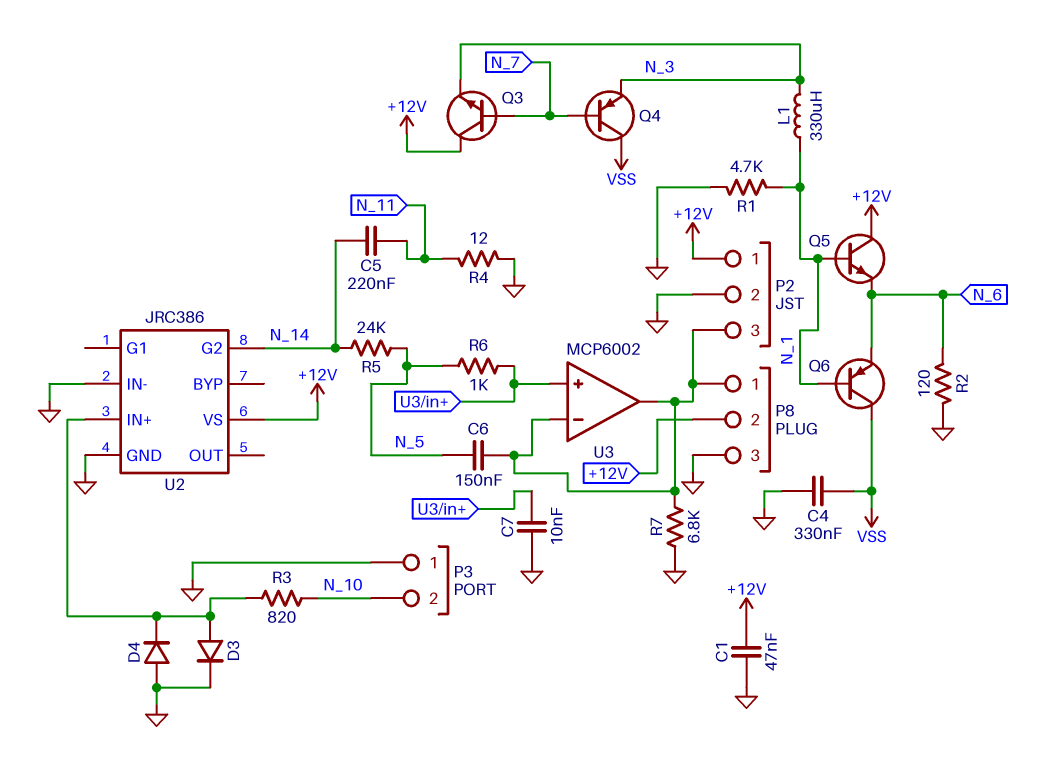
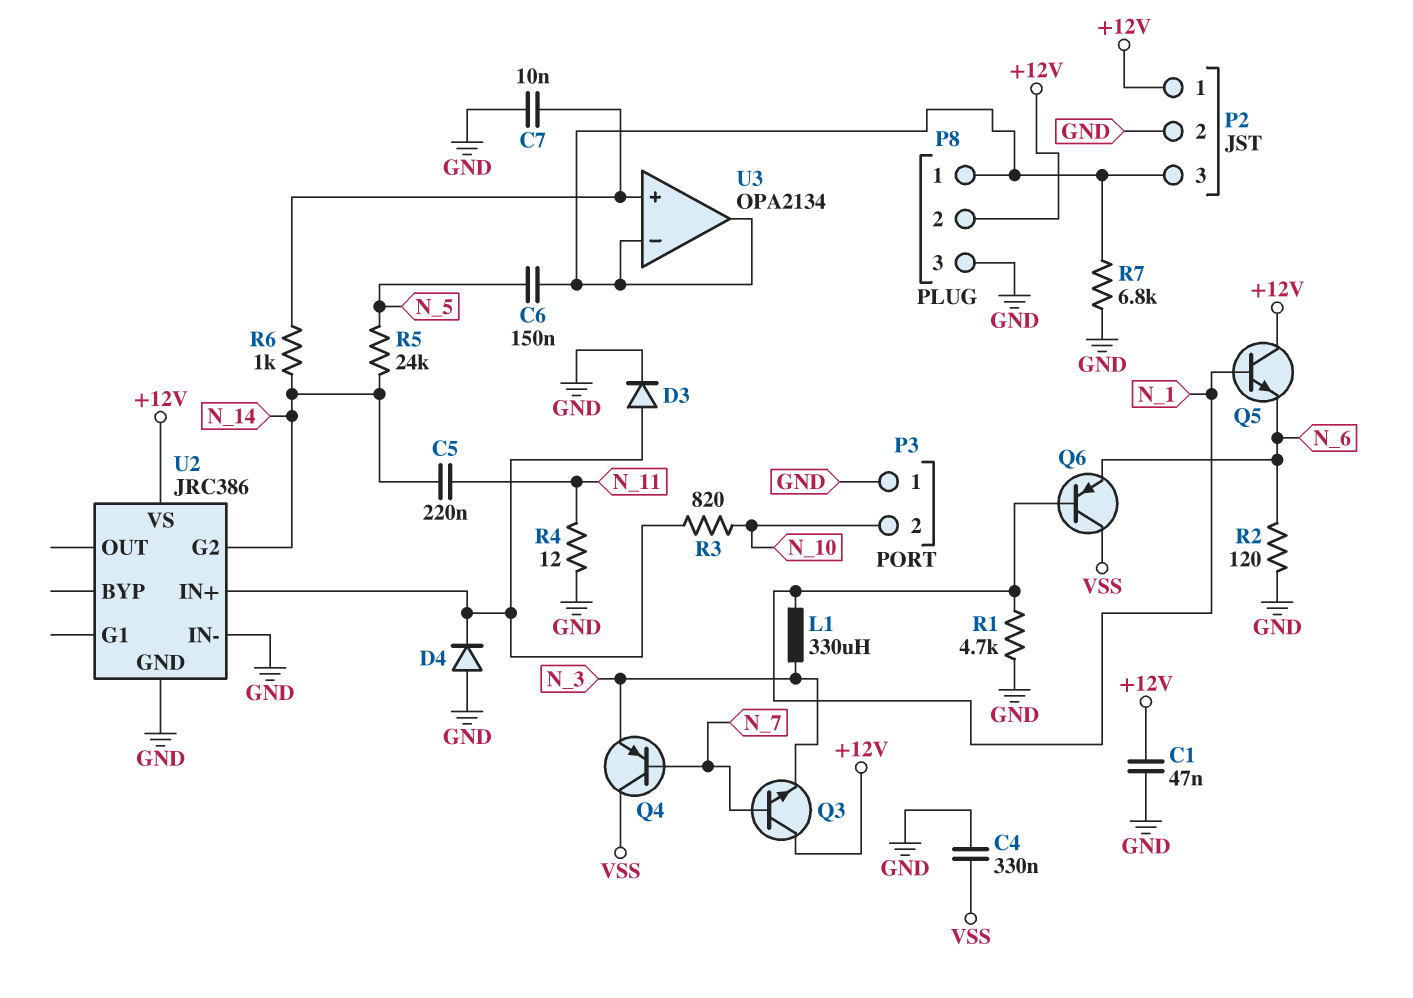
R6: 1k (N_5, U3/in+) -> 1k (N_14, U3/in+)
U3: MCP6002 -> OPA2134

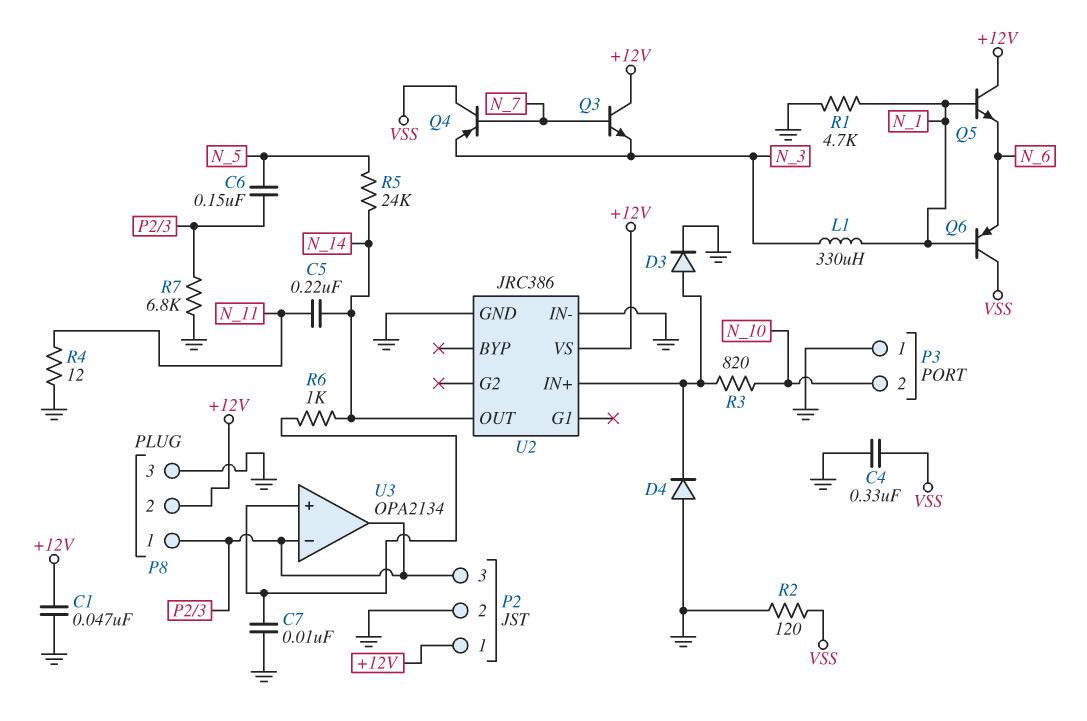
R2: 120 (GND, N_6) -> 120 (GND, VSS)
U2 pin G2: N_14 -> none
U2 pin OUT: none -> N_14

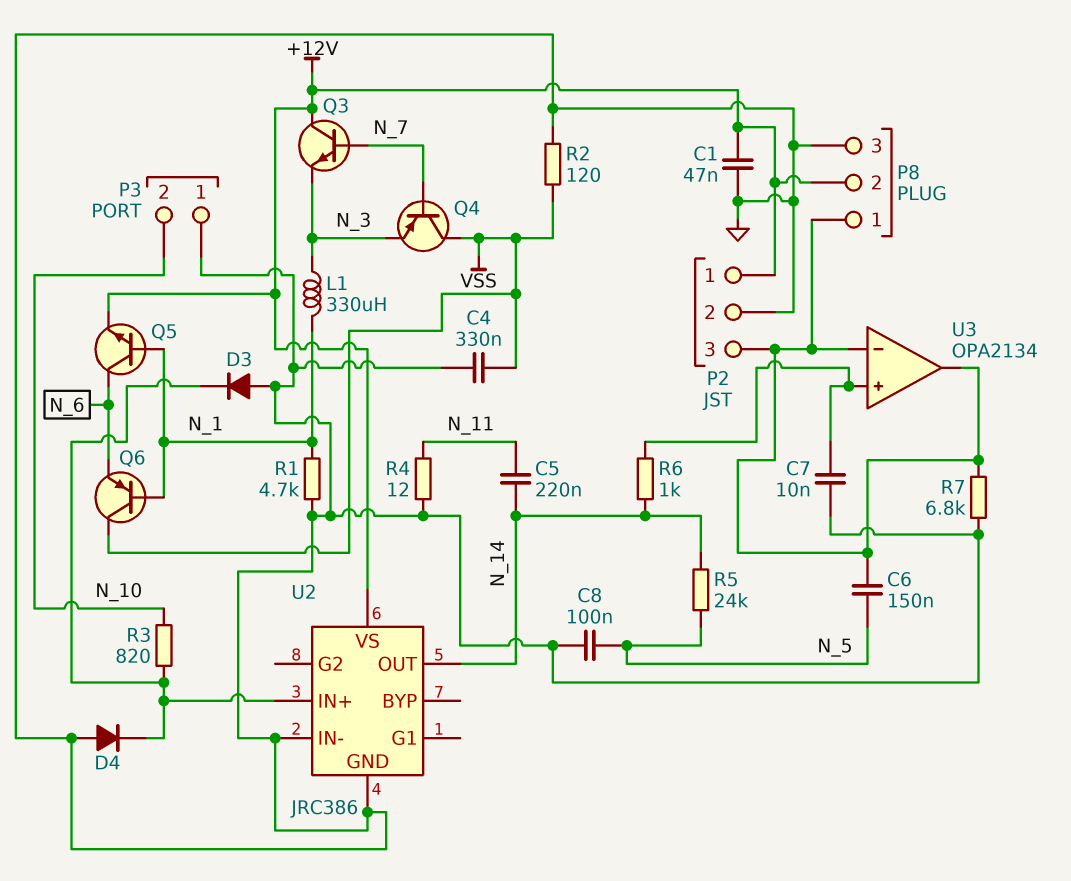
C8: none -> 100nF (GND, N_5)
D3: diode (A U2/IN+, K GND) -> diode (A GND, K U2/IN+)
Q5: NPN (B N_1, C +12V, E N_6) -> NPN (B N_1, C N_6, E +12V)

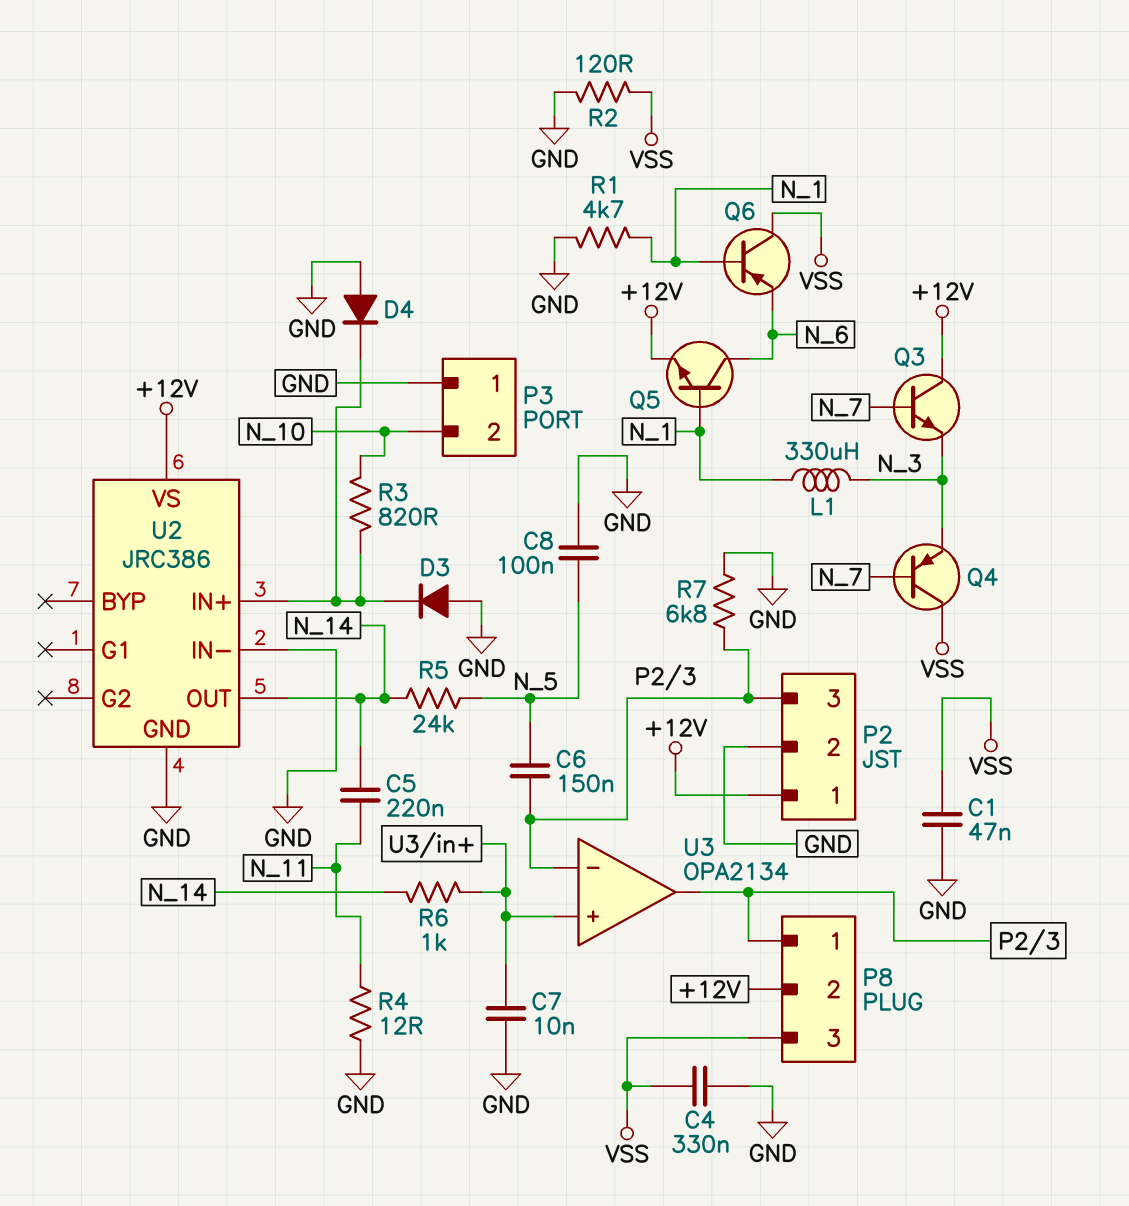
C1: 47nF (+12V, GND) -> 47nF (GND, VSS)
P8 pin 3: GND -> VSS

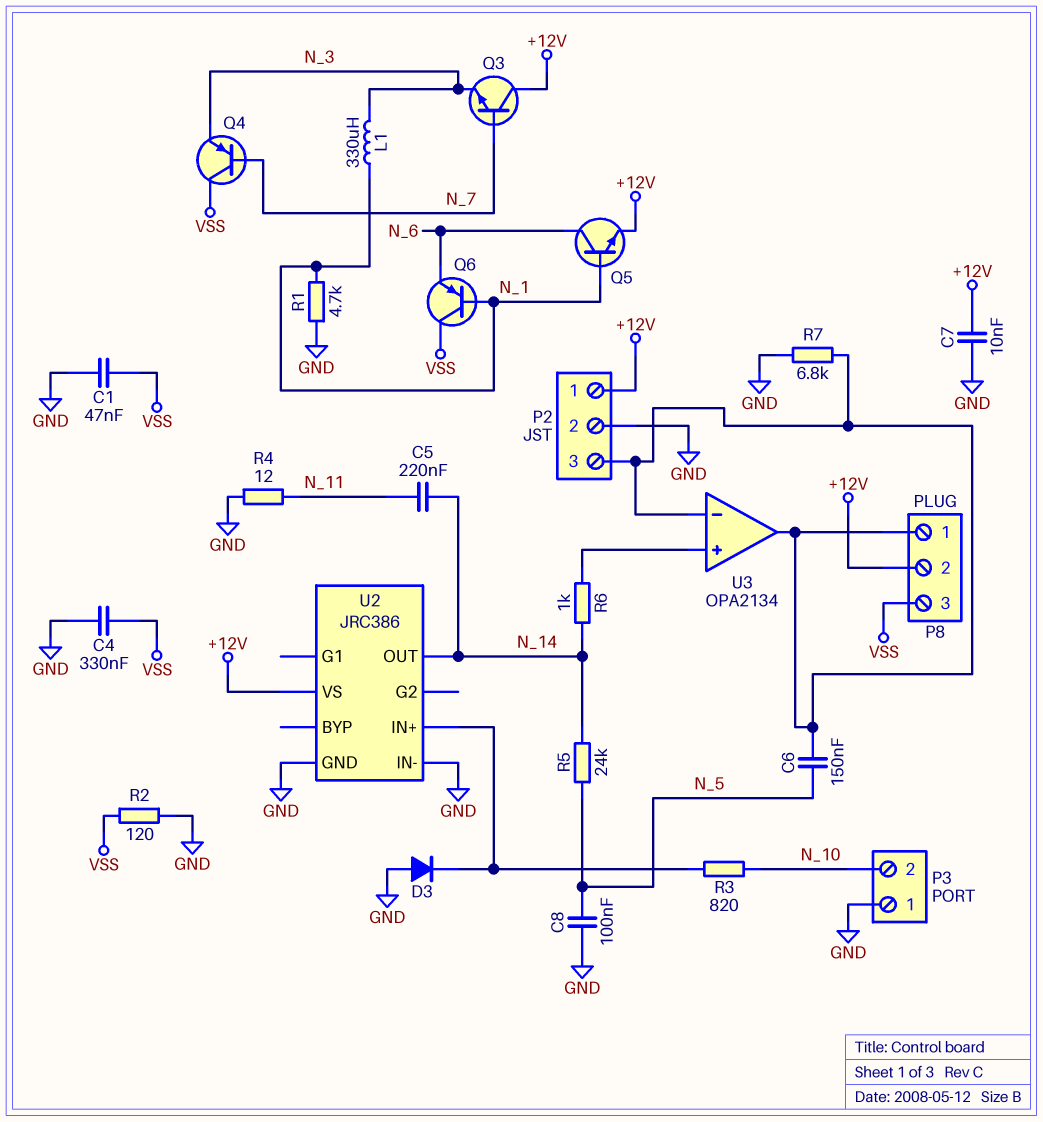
C7: 10nF (GND, U3/in+) -> 10nF (+12V, GND)
D4: diode (A GND, K U2/IN+) -> none

